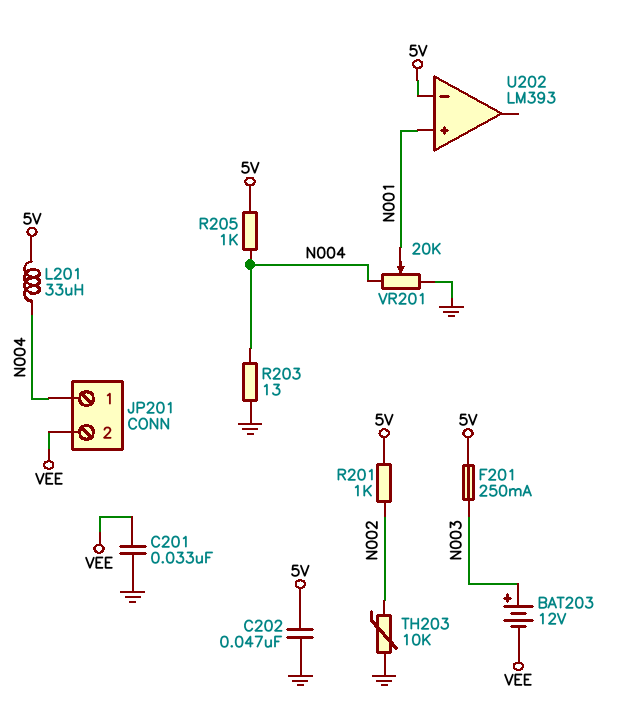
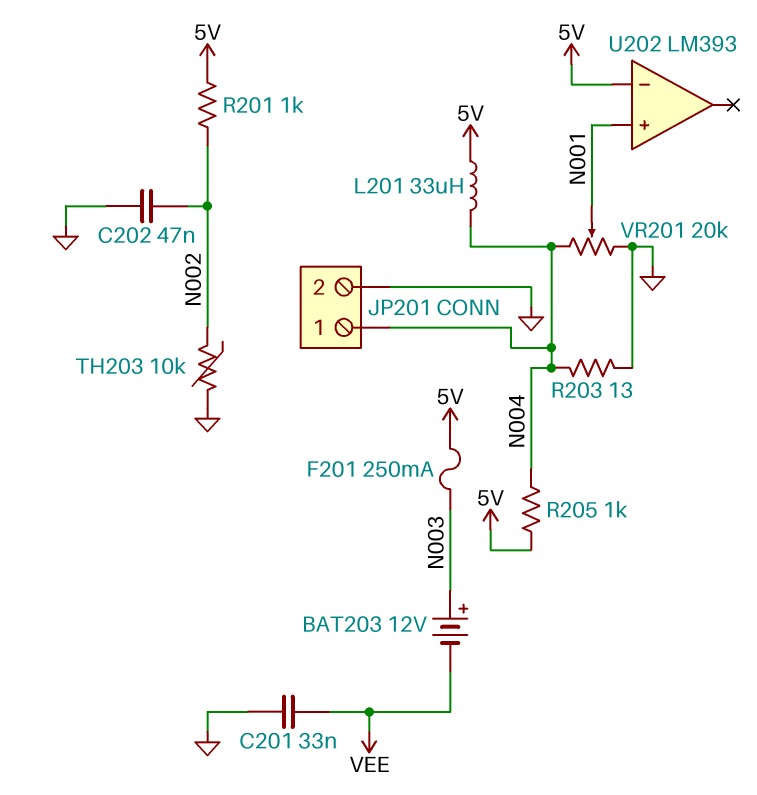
C202: 47nF (5V, GND) -> 47nF (GND, N002)
JP201 pin 2: VEE -> GND

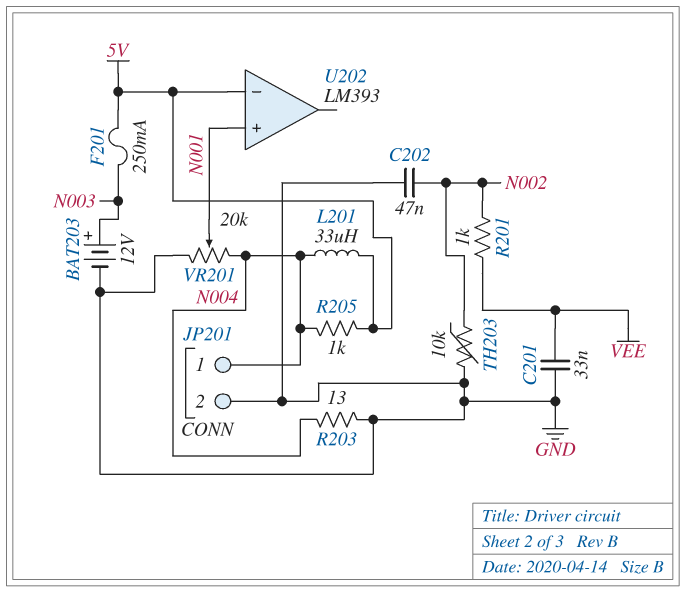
BAT203: 12V (plus N003, minus VEE) -> 12V (plus N003, minus GND)
R201: 1k (5V, N002) -> 1k (N002, VEE)

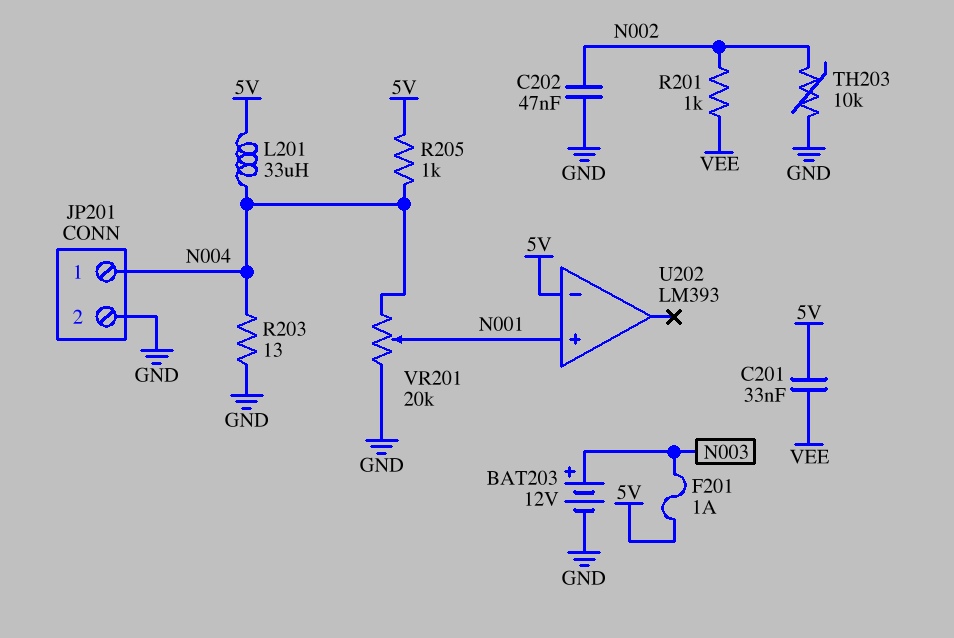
C201: 33nF (GND, VEE) -> 33nF (5V, VEE)
F201: 250mA (5V, N003) -> 1A (5V, N003)

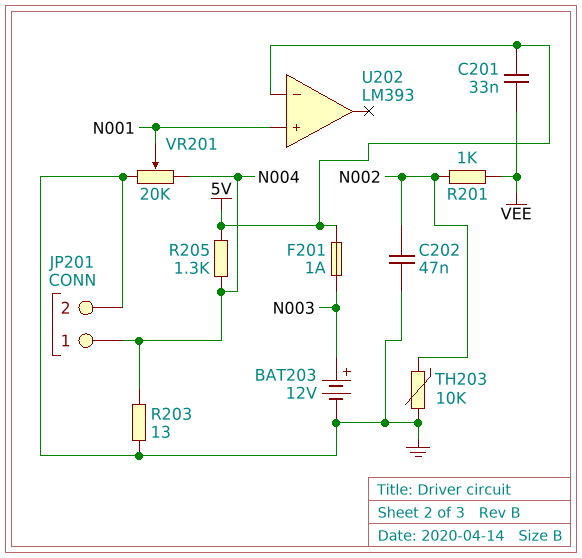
L201: 33uH (5V, N004) -> none
R205: 1k (5V, N004) -> 1.3k (5V, N004)

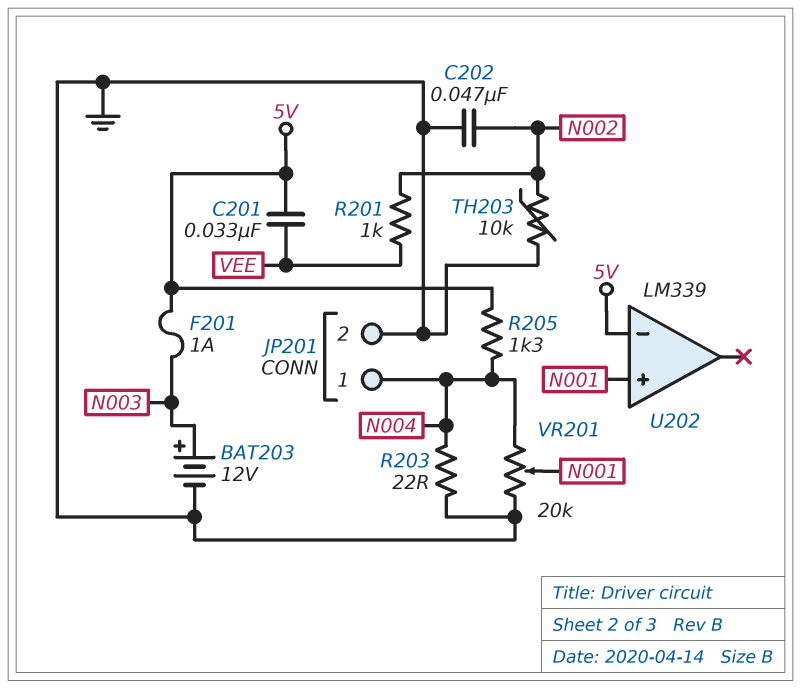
R203: 13 (GND, N004) -> 22 (GND, N004)
U202: LM393 -> LM339

